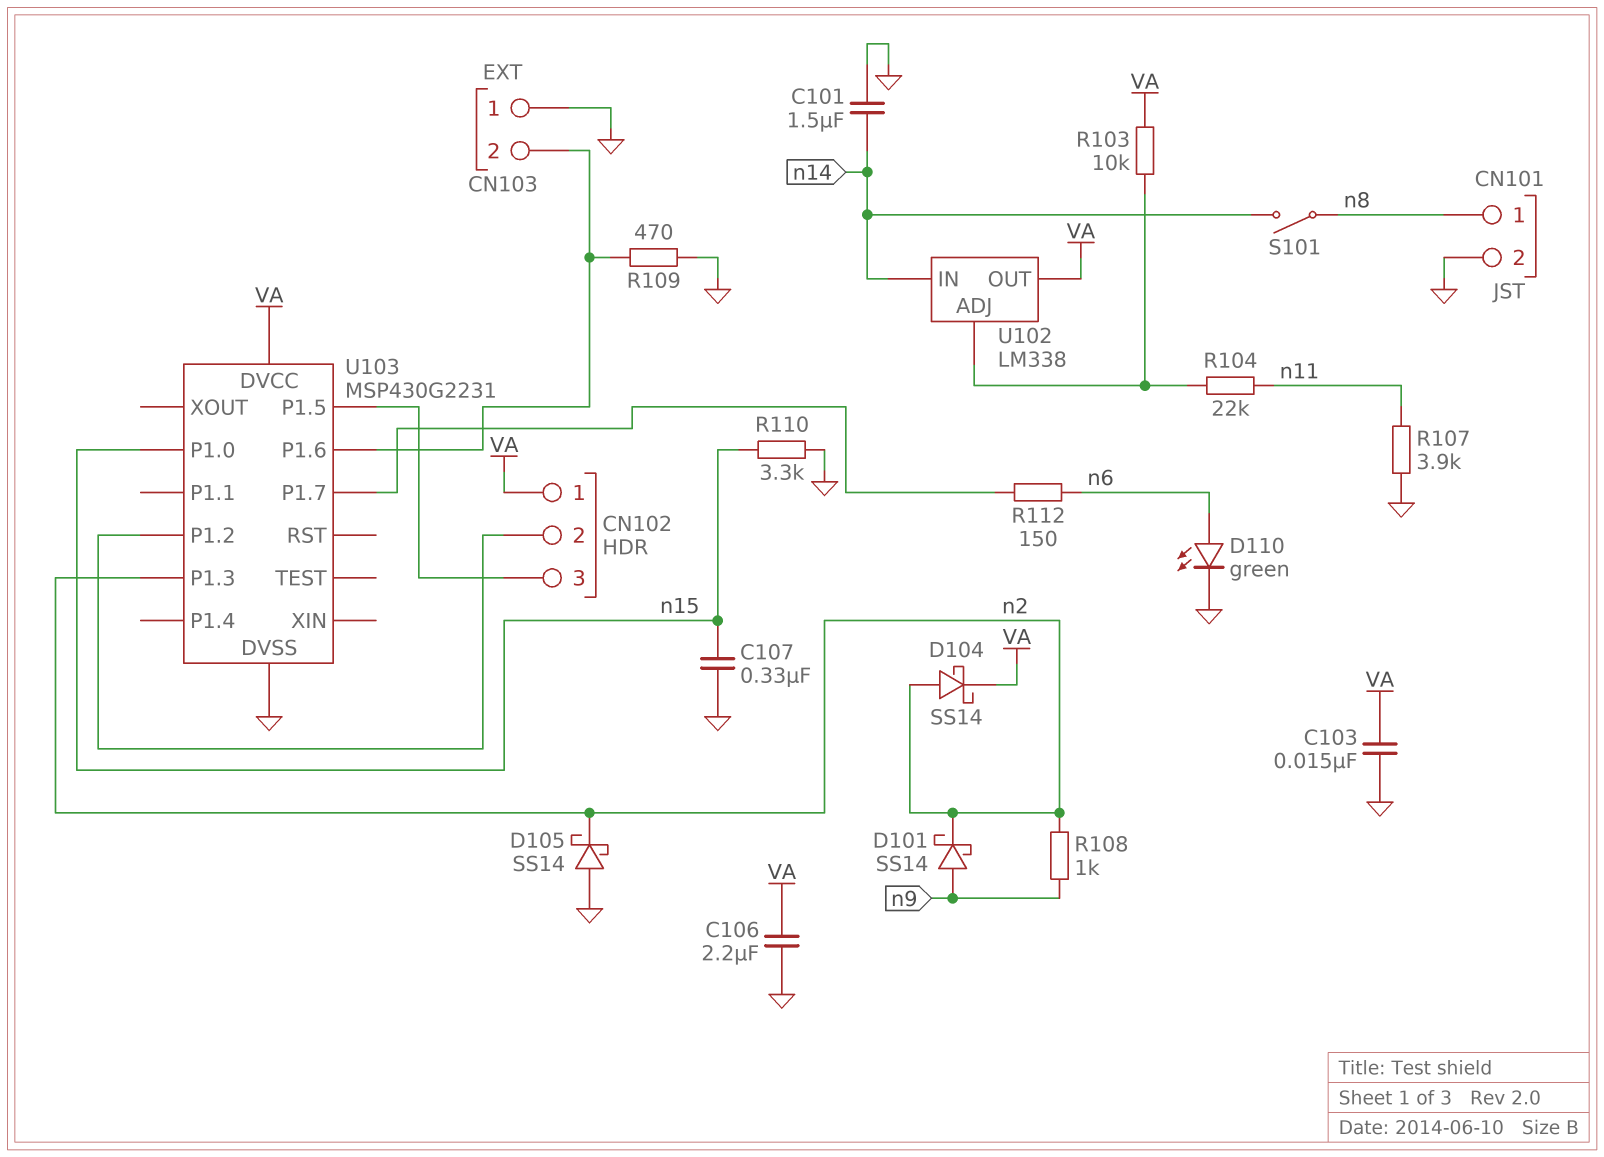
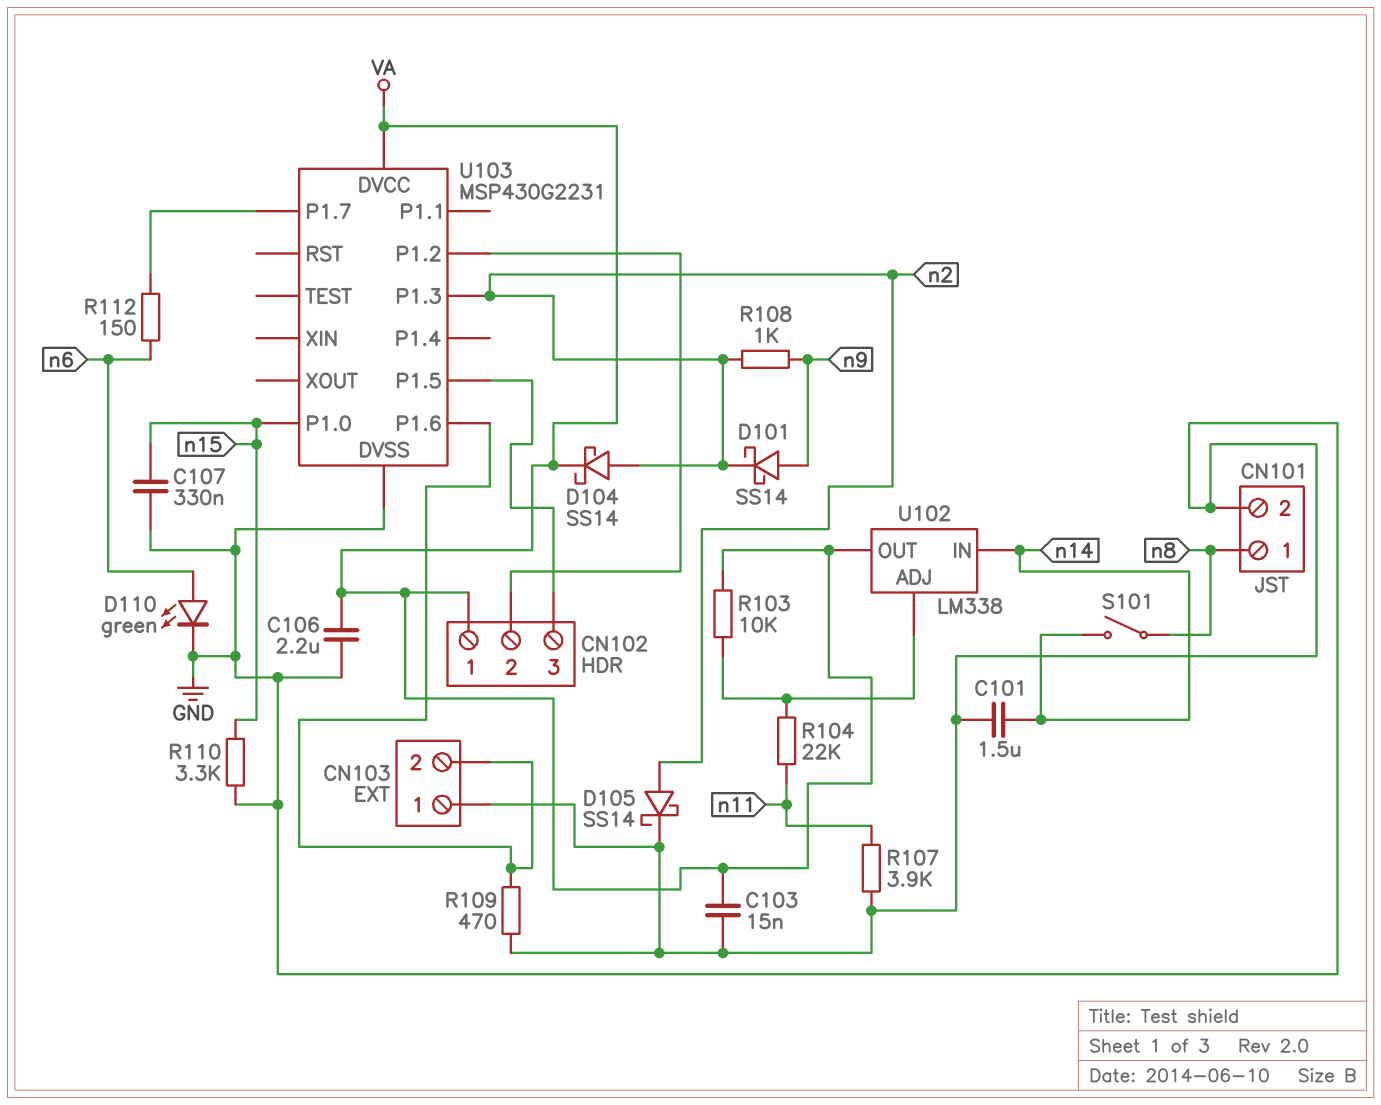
D105: schottky SS14 (A GND, K n2) -> schottky SS14 (A n2, K GND)

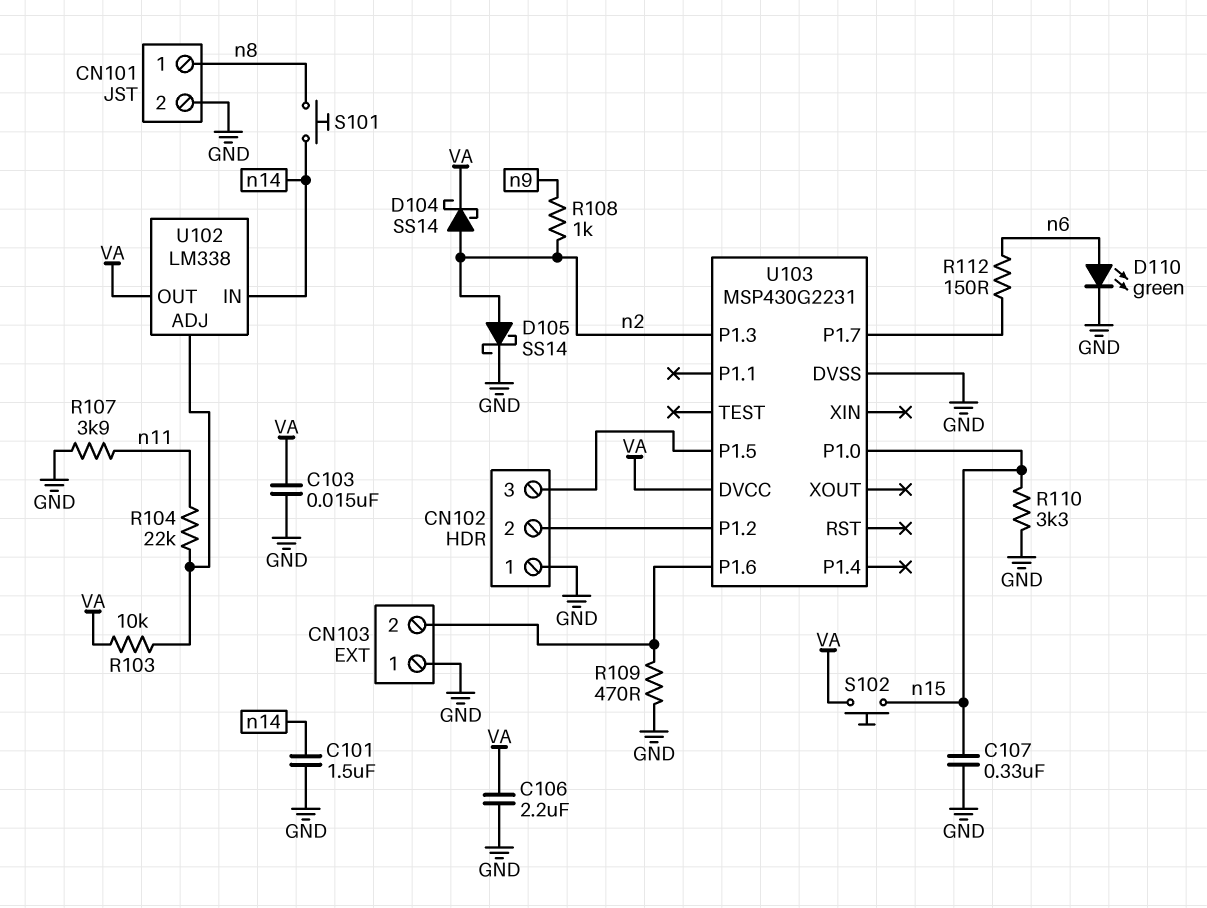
CN102 pin 1: VA -> GND
D101: schottky SS14 (A n9, K n2) -> none
S101: switch (n8, n14) -> button (n8, n14)
S102: none -> button (VA, n15)

